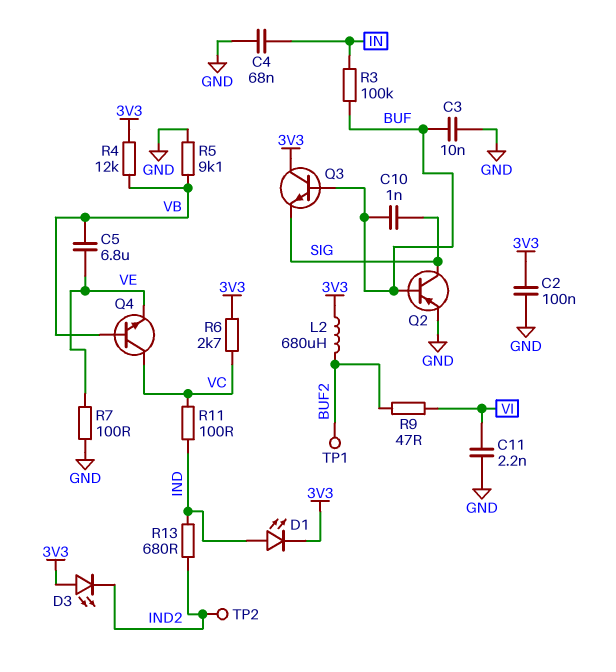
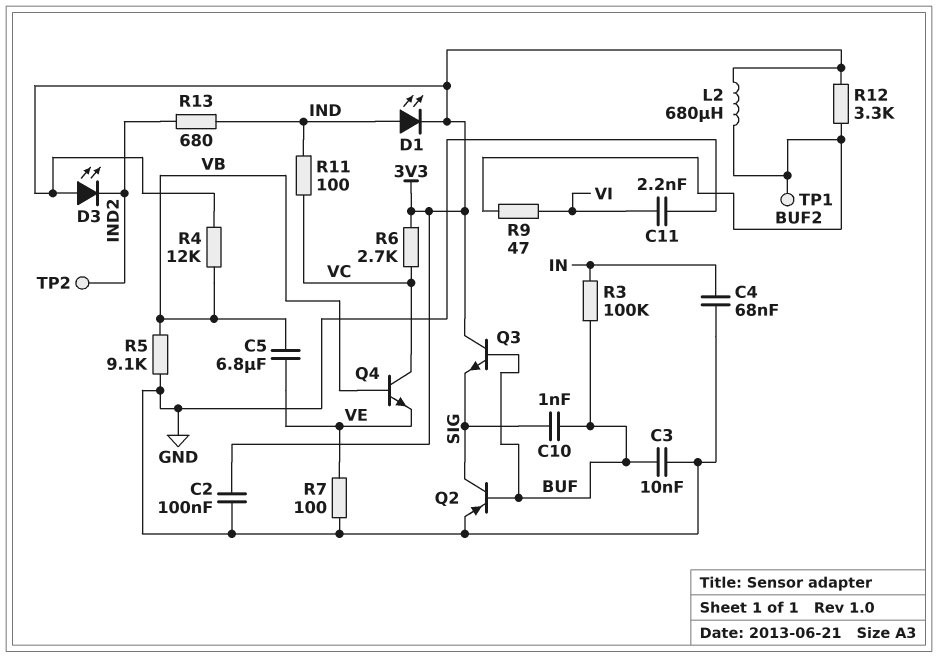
R12: none -> 3.3k (3V3, BUF2)

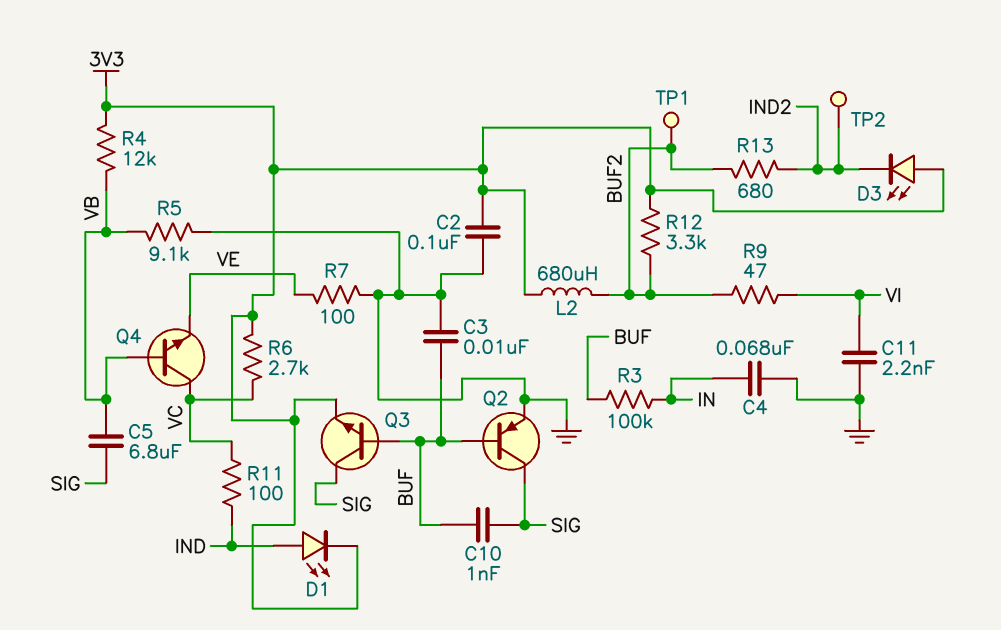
C5: 6.8uF (VB, VE) -> 6.8uF (SIG, VB)
Q3: NPN (B BUF, C 3V3, E SIG) -> NPN (B BUF, C SIG, E 3V3)
R13: 680 (IND, IND2) -> 680 (BUF2, IND2)

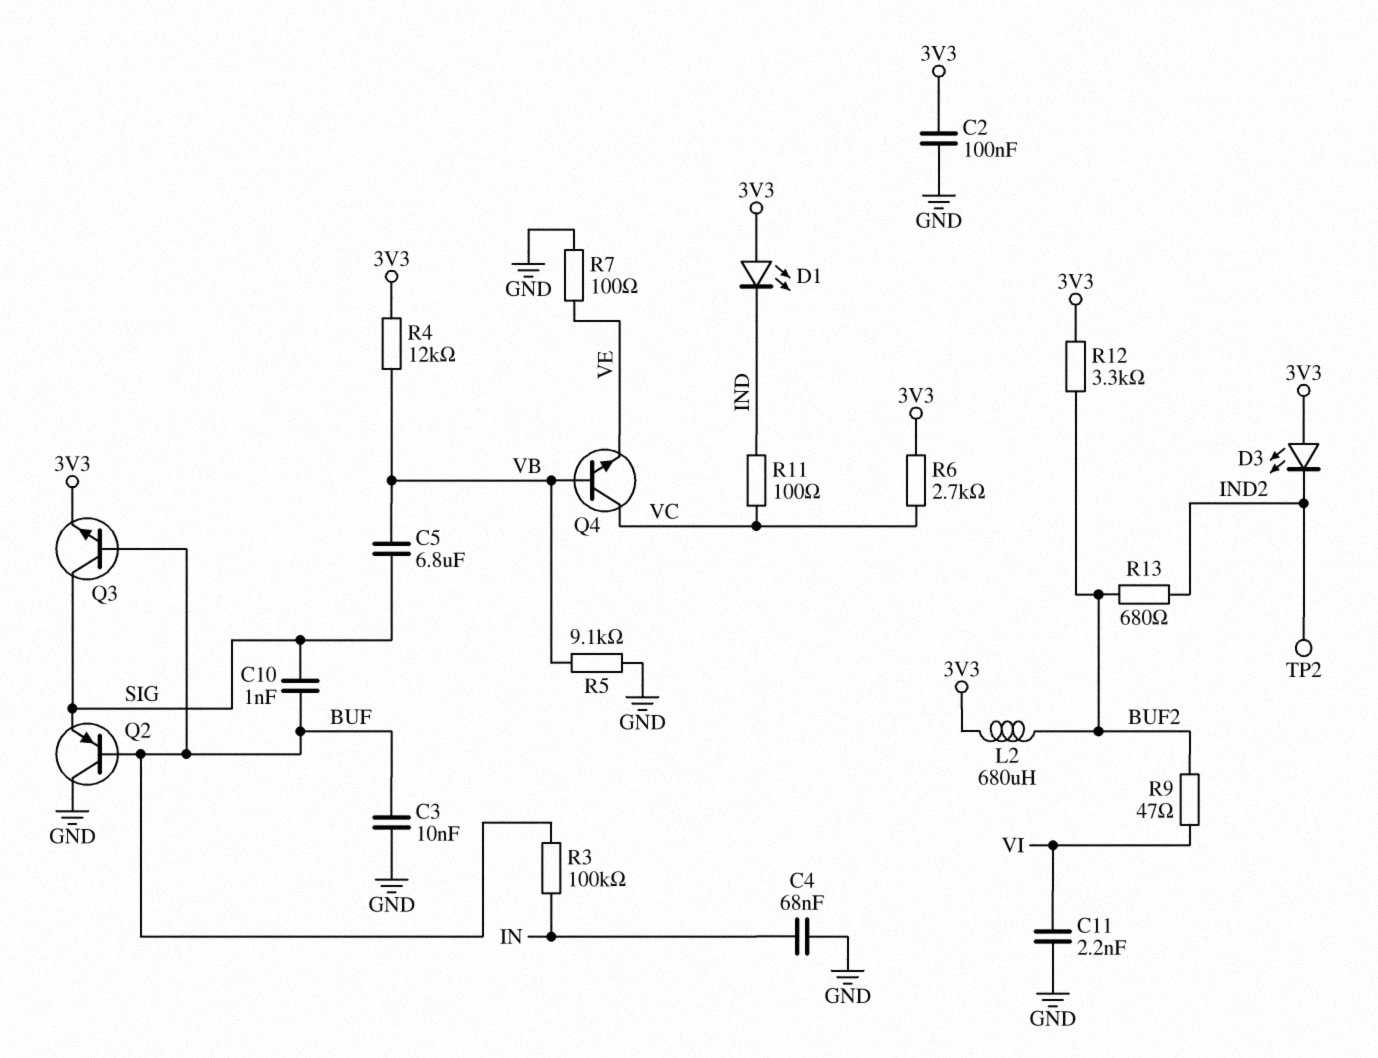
D1: LED (A IND, K 3V3) -> LED (A 3V3, K IND)
Q2: PNP (B BUF, C SIG, E GND) -> PNP (B BUF, C GND, E SIG)
TP1: test point (BUF2) -> none

